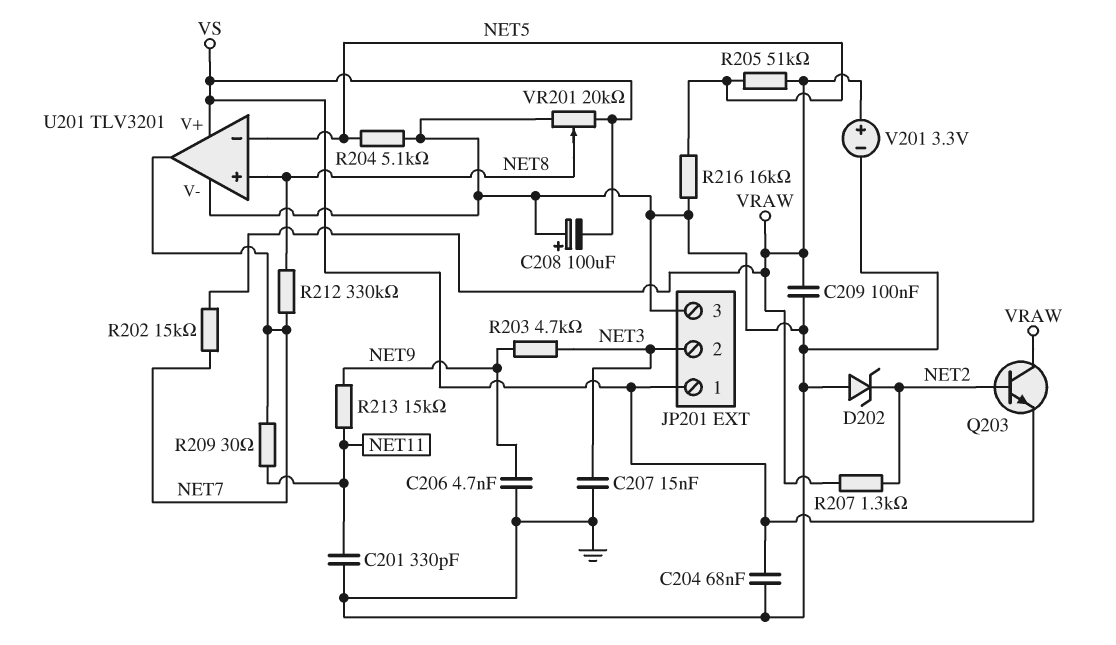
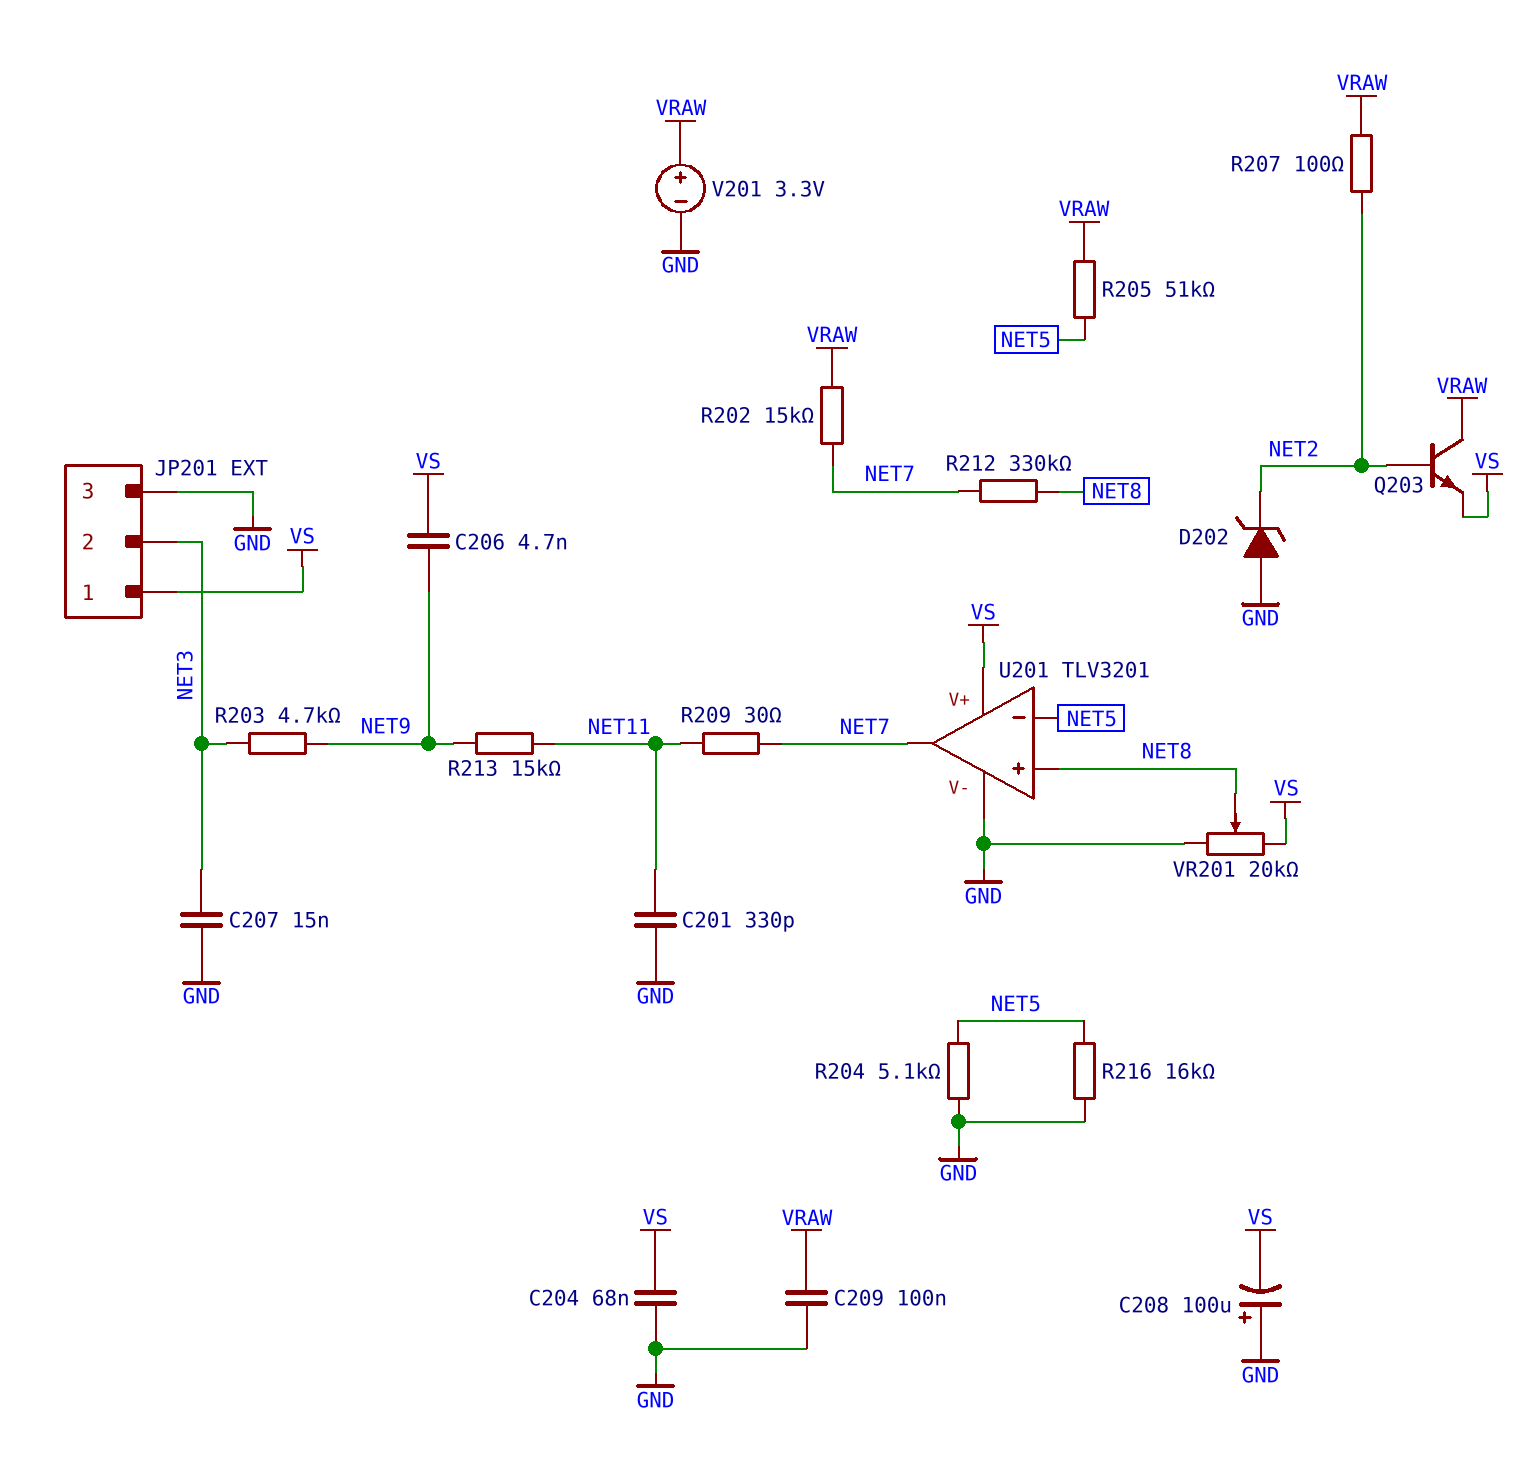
C206: 4.7nF (GND, NET9) -> 4.7nF (NET9, VS)
R207: 1.3k (NET2, VRAW) -> 100 (NET2, VRAW)

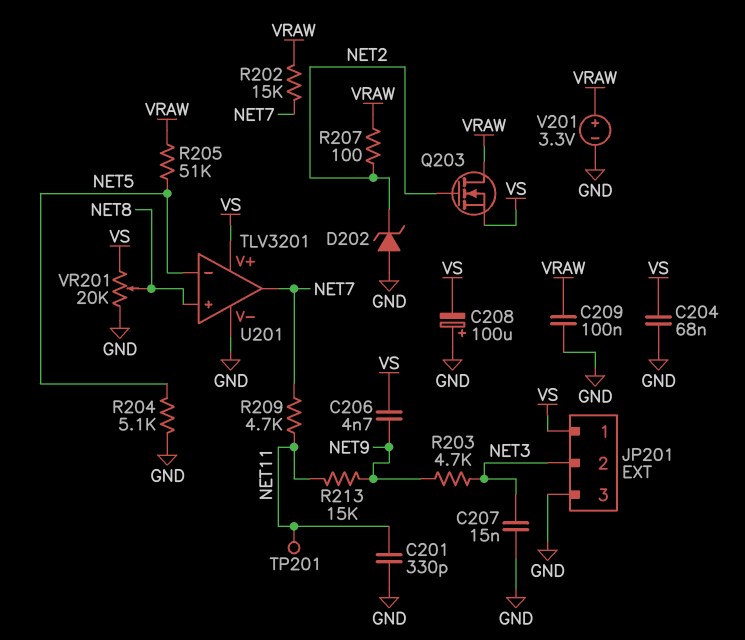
Q203: NPN (B NET2, C VRAW, E VS) -> NMOS (G NET2, D VRAW, S VS)
R209: 30 (NET7, NET11) -> 4.7k (NET7, NET11)
R212: 330k (NET7, NET8) -> none
R216: 16k (GND, NET5) -> none
TP201: none -> test point (NET11)

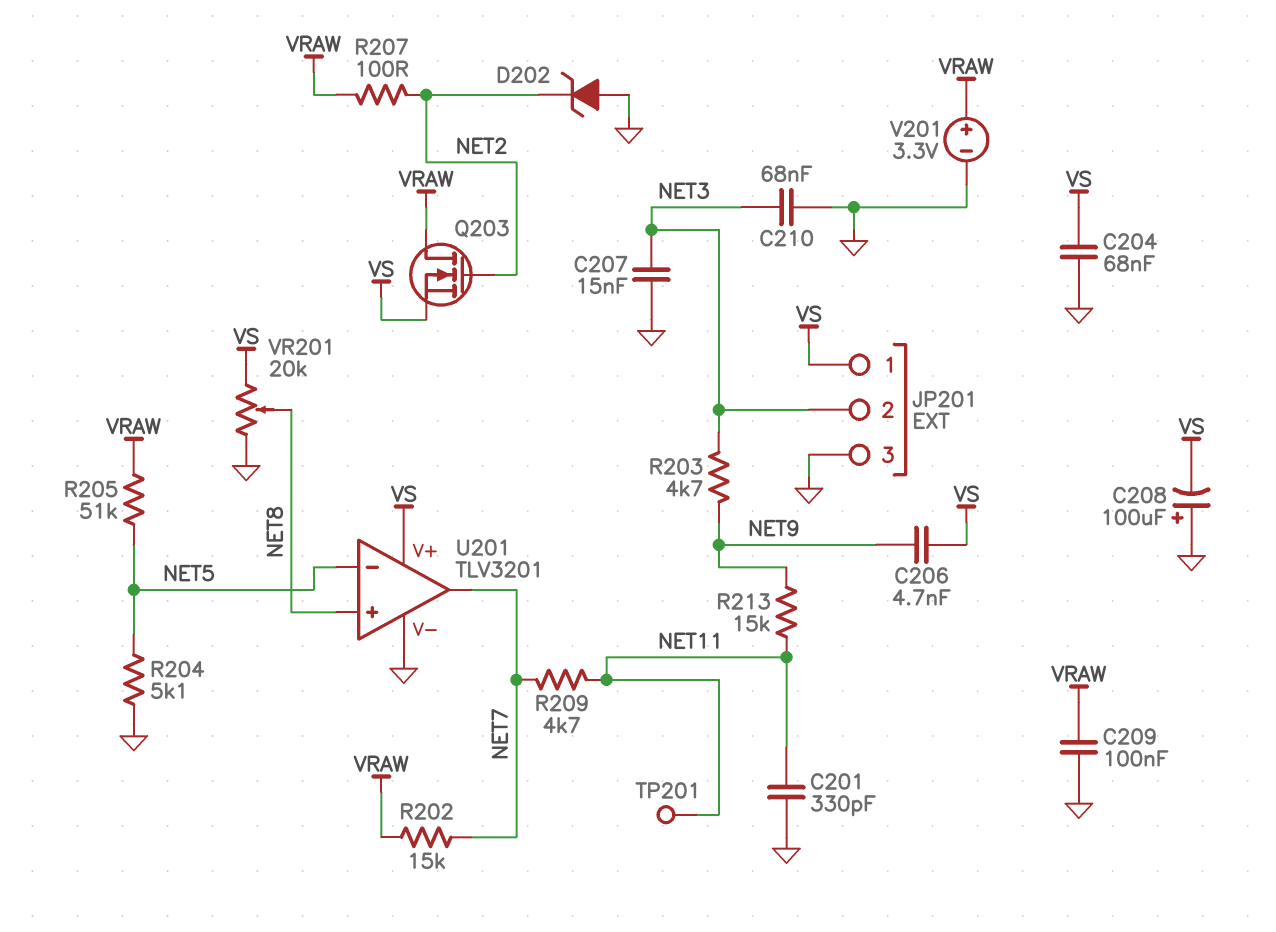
C210: none -> 68nF (GND, NET3)

